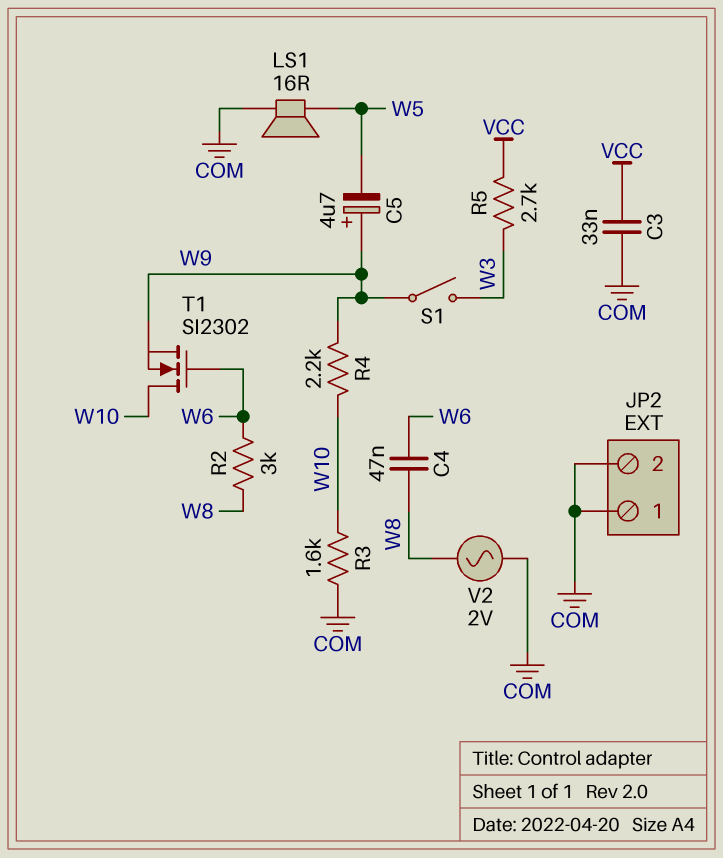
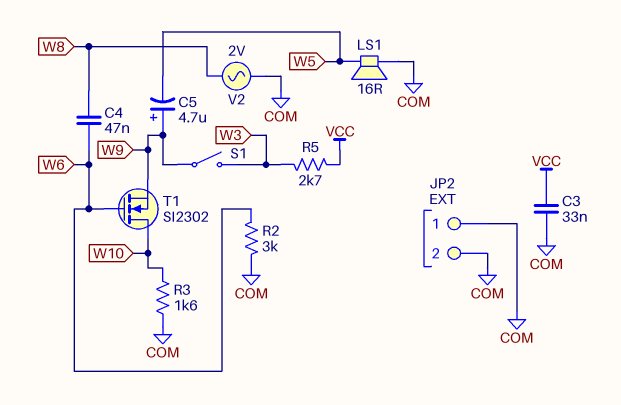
R2: 3k (W6, W8) -> 3k (COM, W6)
R4: 2.2k (W9, W10) -> none

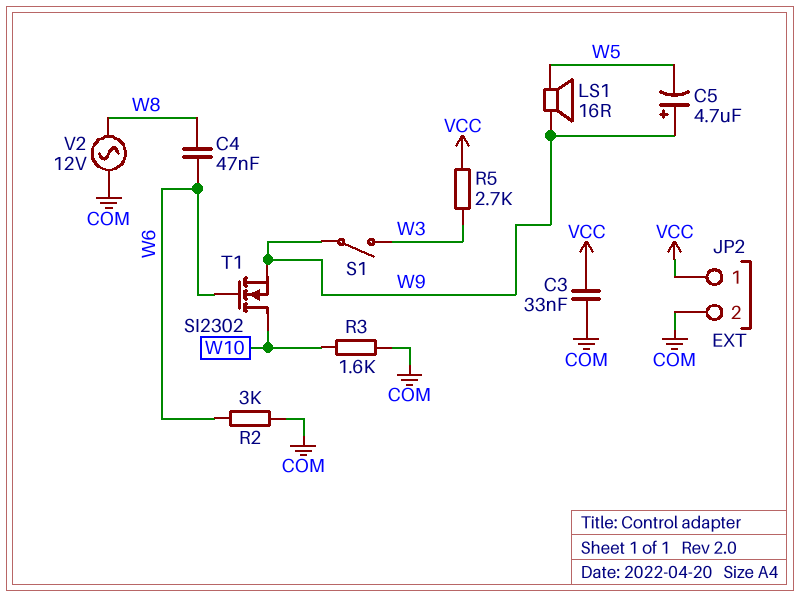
JP2 pin 1: COM -> VCC
LS1: speaker 16R (COM, W5) -> speaker 16R (W5, W9)
V2: AC 2V (COM, W8) -> AC 12V (COM, W8)

